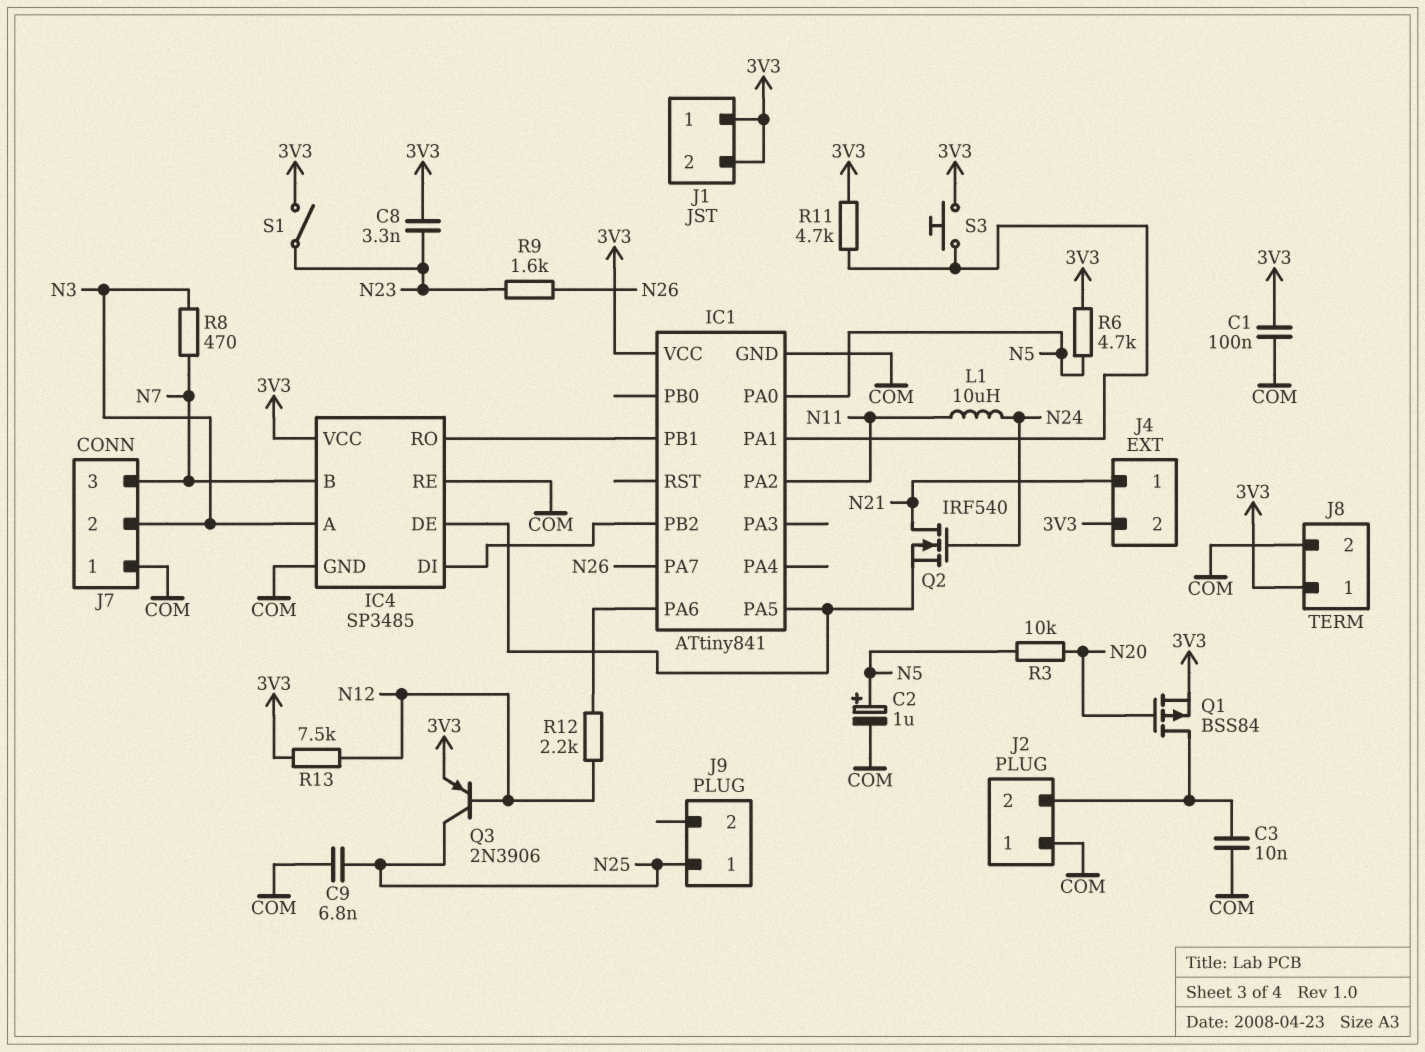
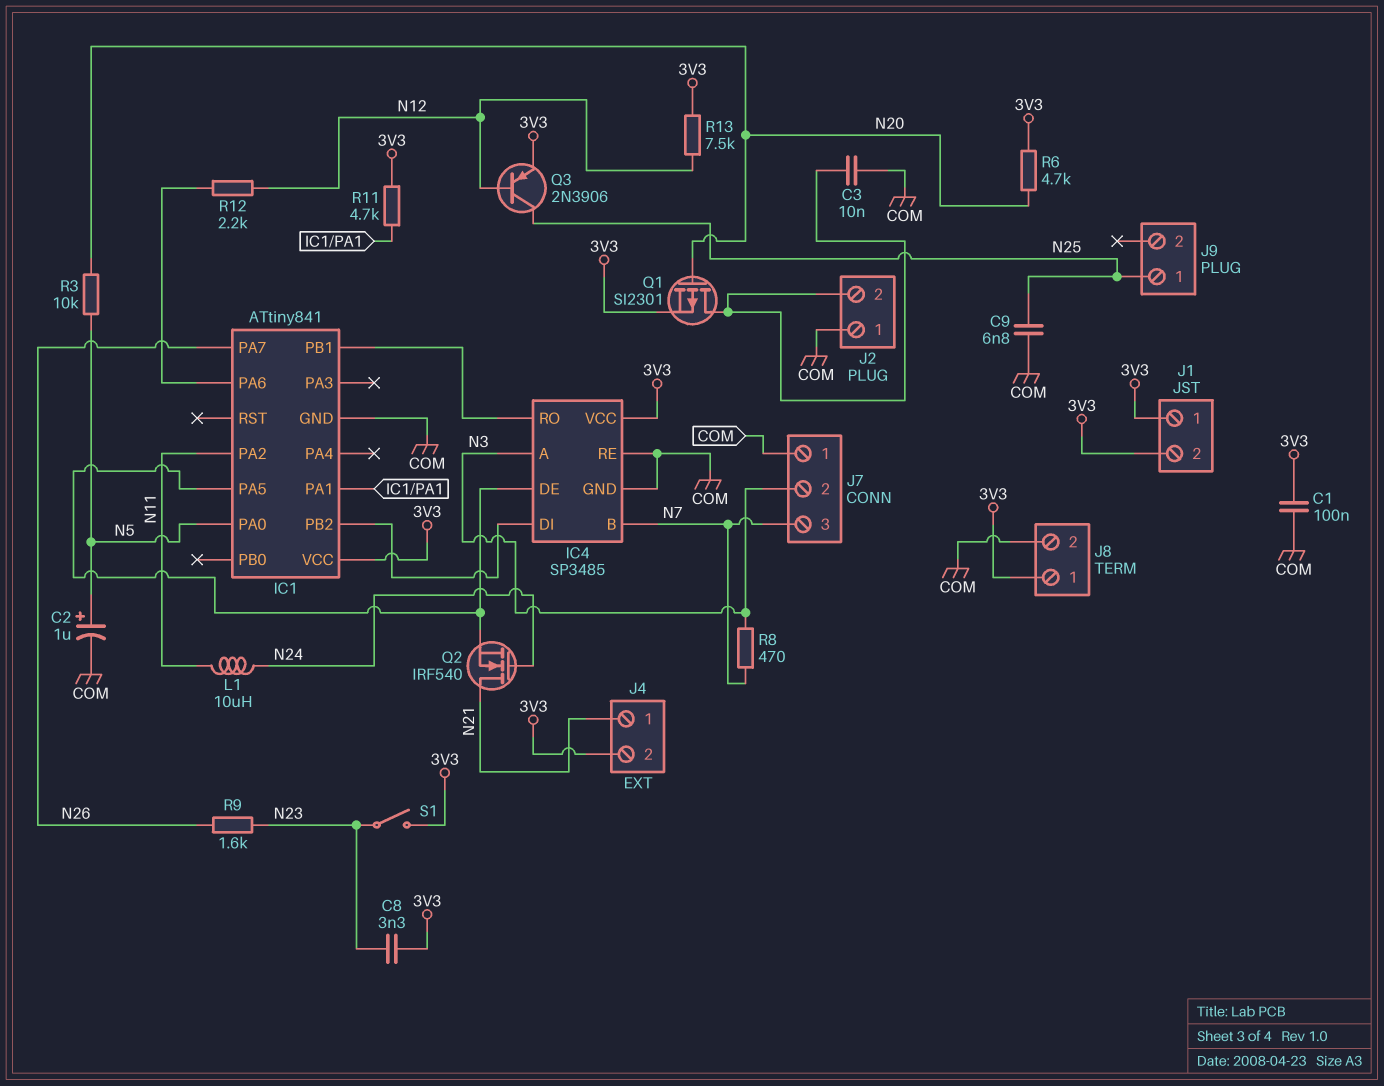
Q1: PMOS BSS84 (G N20, D J2/2, S 3V3) -> PMOS SI2301 (G N20, D J2/2, S 3V3)
R6: 4.7k (3V3, N5) -> 4.7k (3V3, N20)
S3: button (3V3, IC1/PA1) -> none

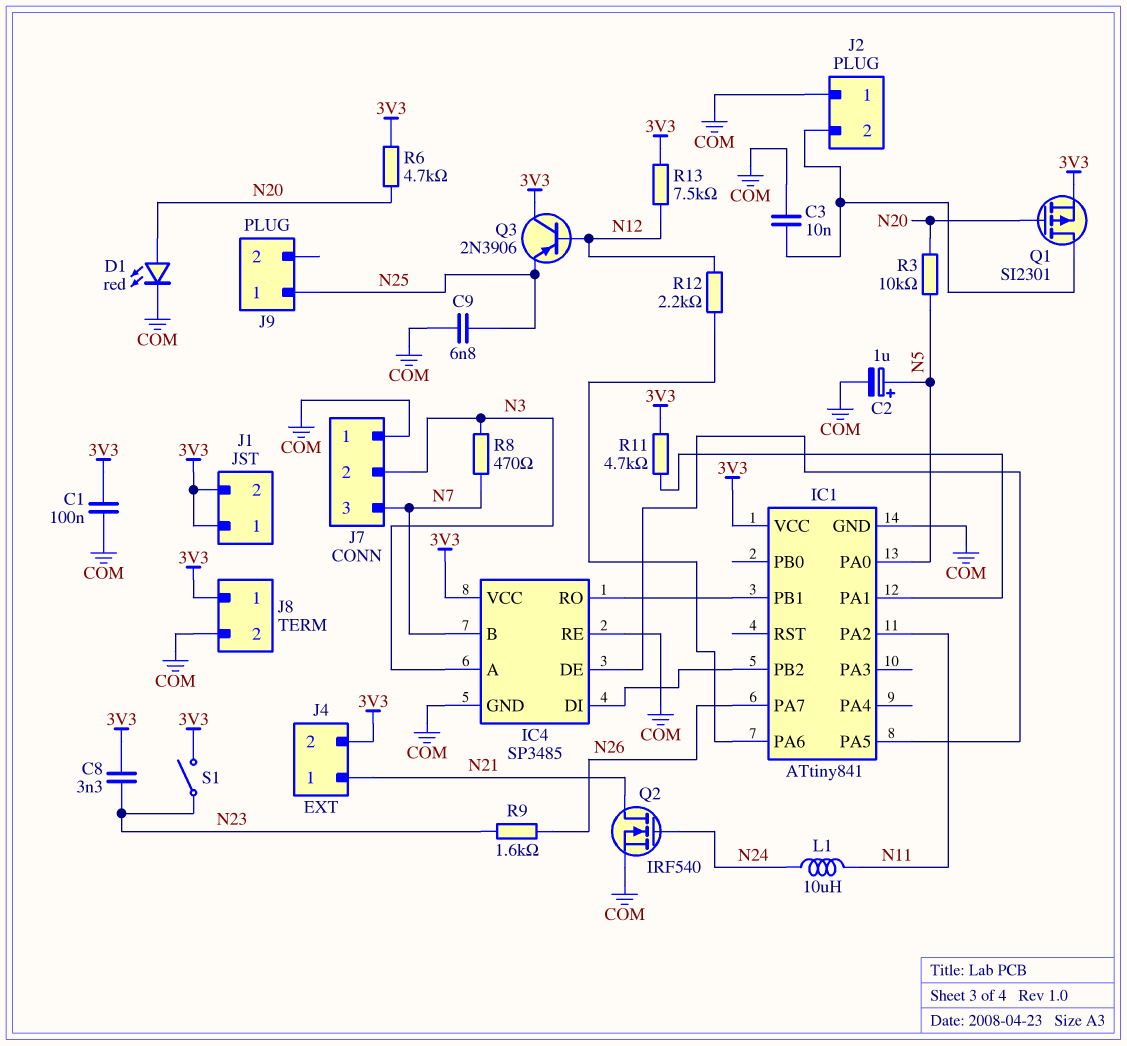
D1: none -> LED red (A N20, K COM)
Q2: NMOS IRF540 (G N24, D N21, S IC1/PA5) -> NMOS IRF540 (G N24, D N21, S COM)
Q3: PNP 2N3906 (B N12, C N25, E 3V3) -> PNP 2N3906 (B N12, C 3V3, E N25)

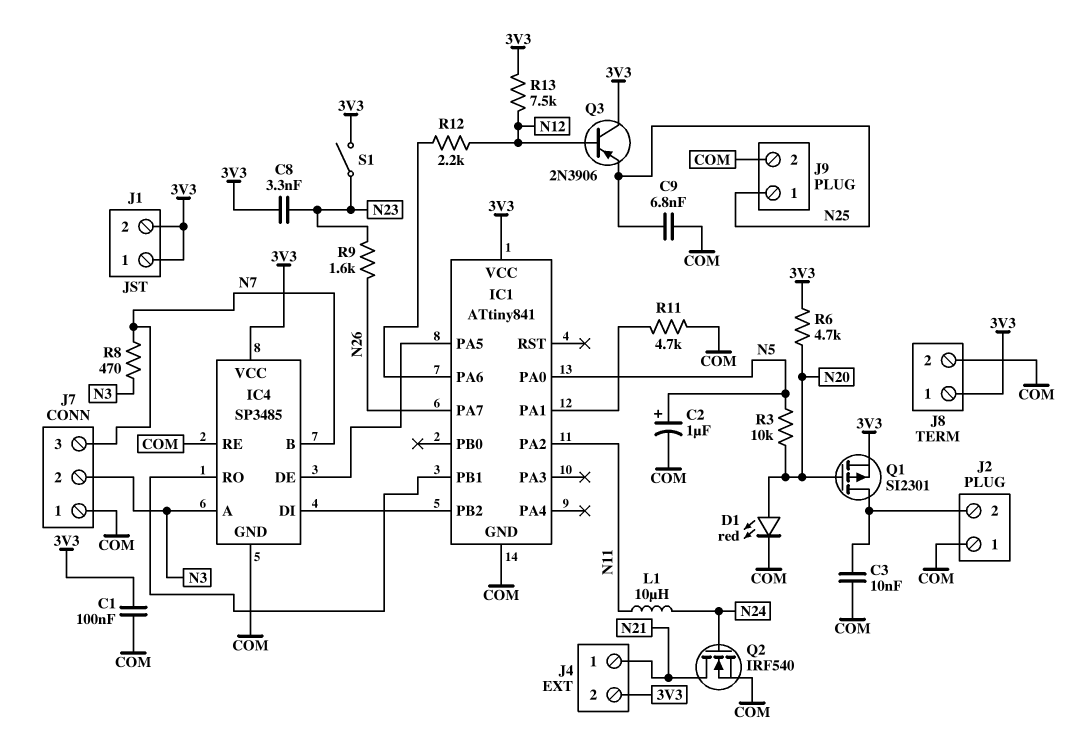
J9 pin 2: none -> COM
R11: 4.7k (3V3, IC1/PA1) -> 4.7k (COM, IC1/PA1)

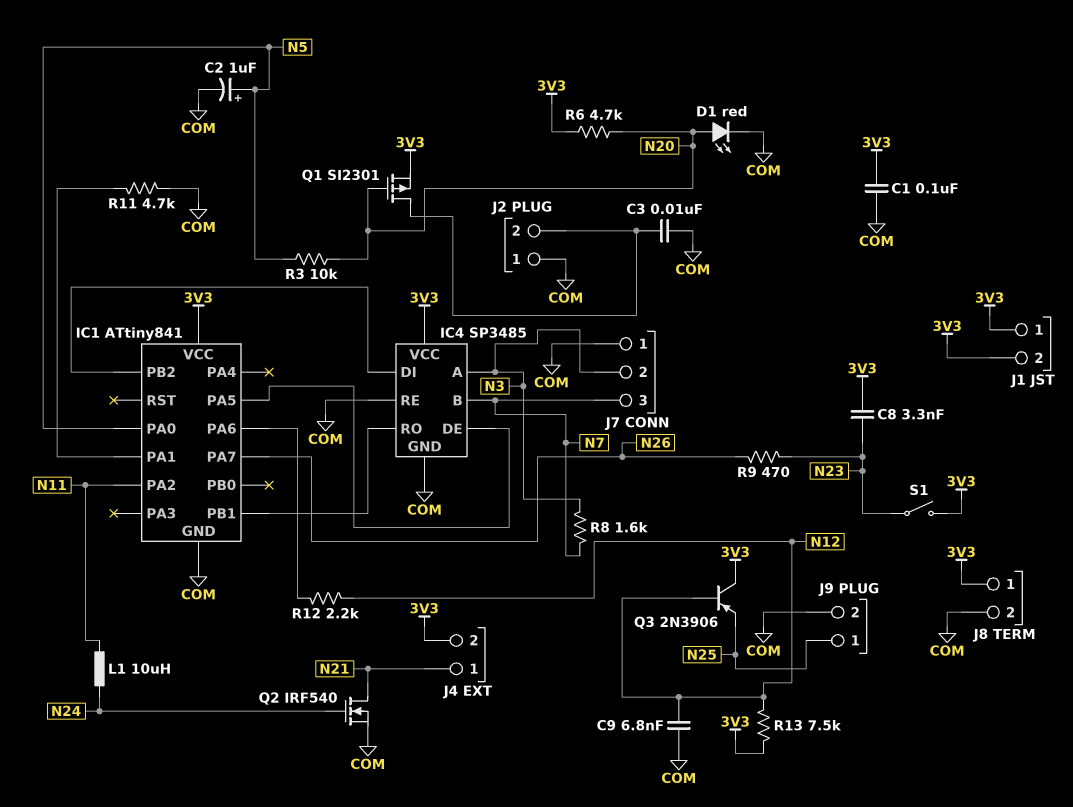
C9: 6.8nF (COM, N25) -> 6.8nF (COM, N12)
R8: 470 (N3, N7) -> 1.6k (N3, N7)
R9: 1.6k (N23, N26) -> 470 (N23, N26)

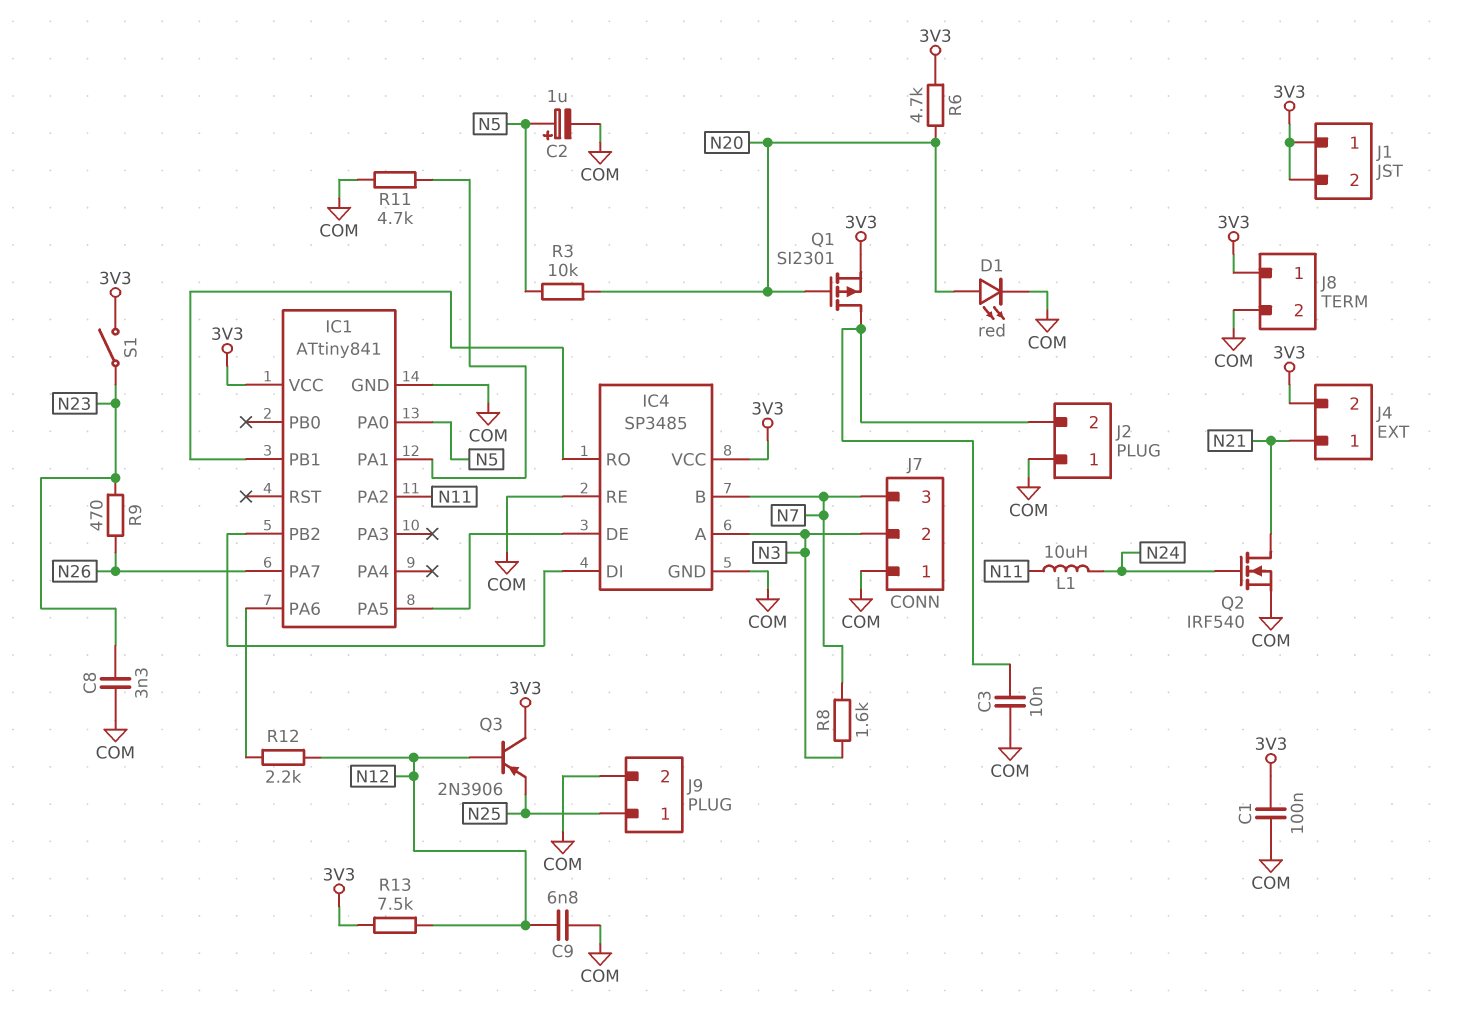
C8: 3.3nF (3V3, N23) -> 3.3nF (COM, N23)

